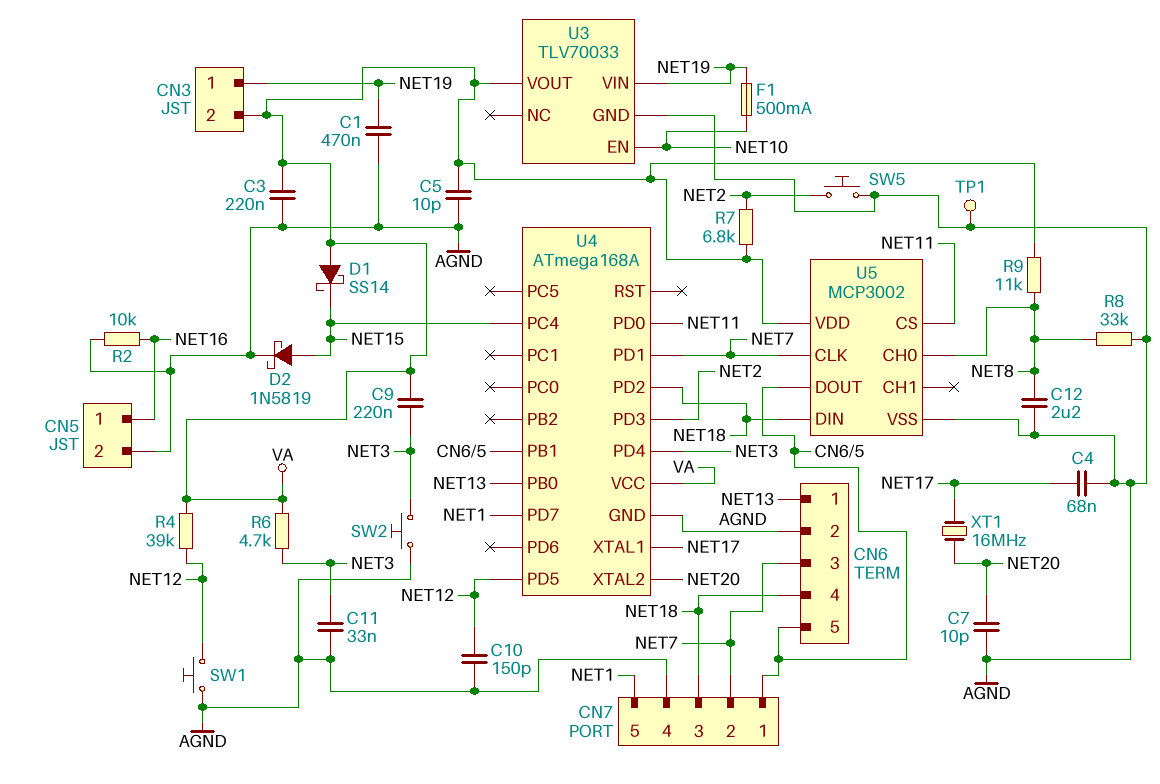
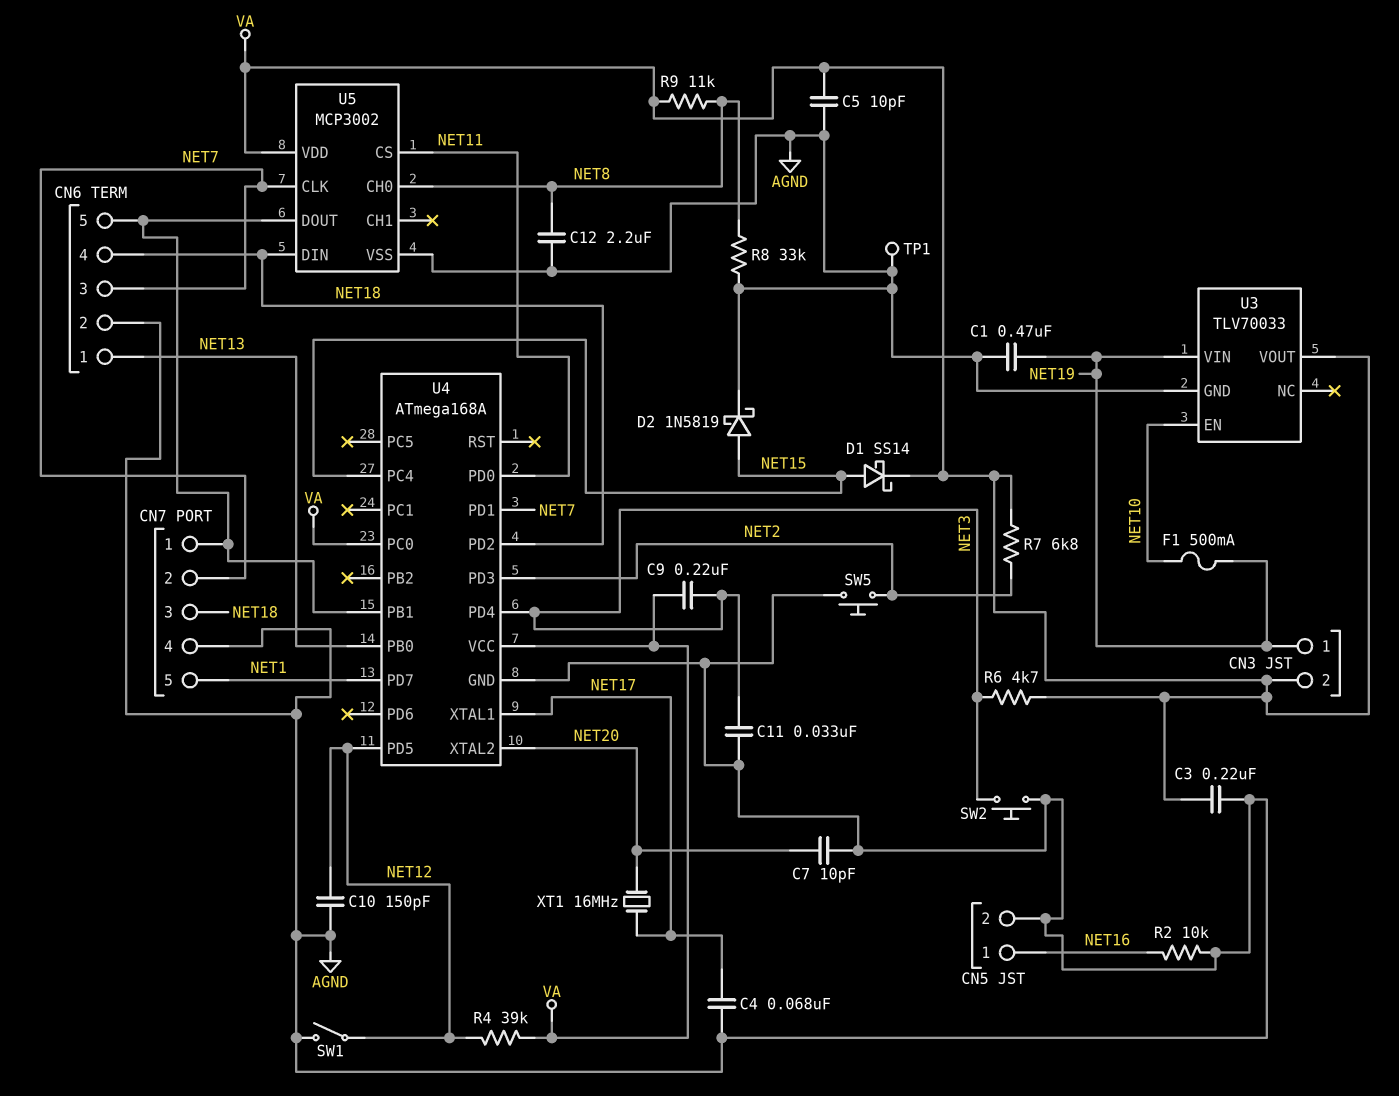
D1: schottky SS14 (A VA, K NET15) -> schottky SS14 (A NET15, K VA)
SW1: button (AGND, NET12) -> switch (AGND, NET12)
U4 pin PC0: none -> VA

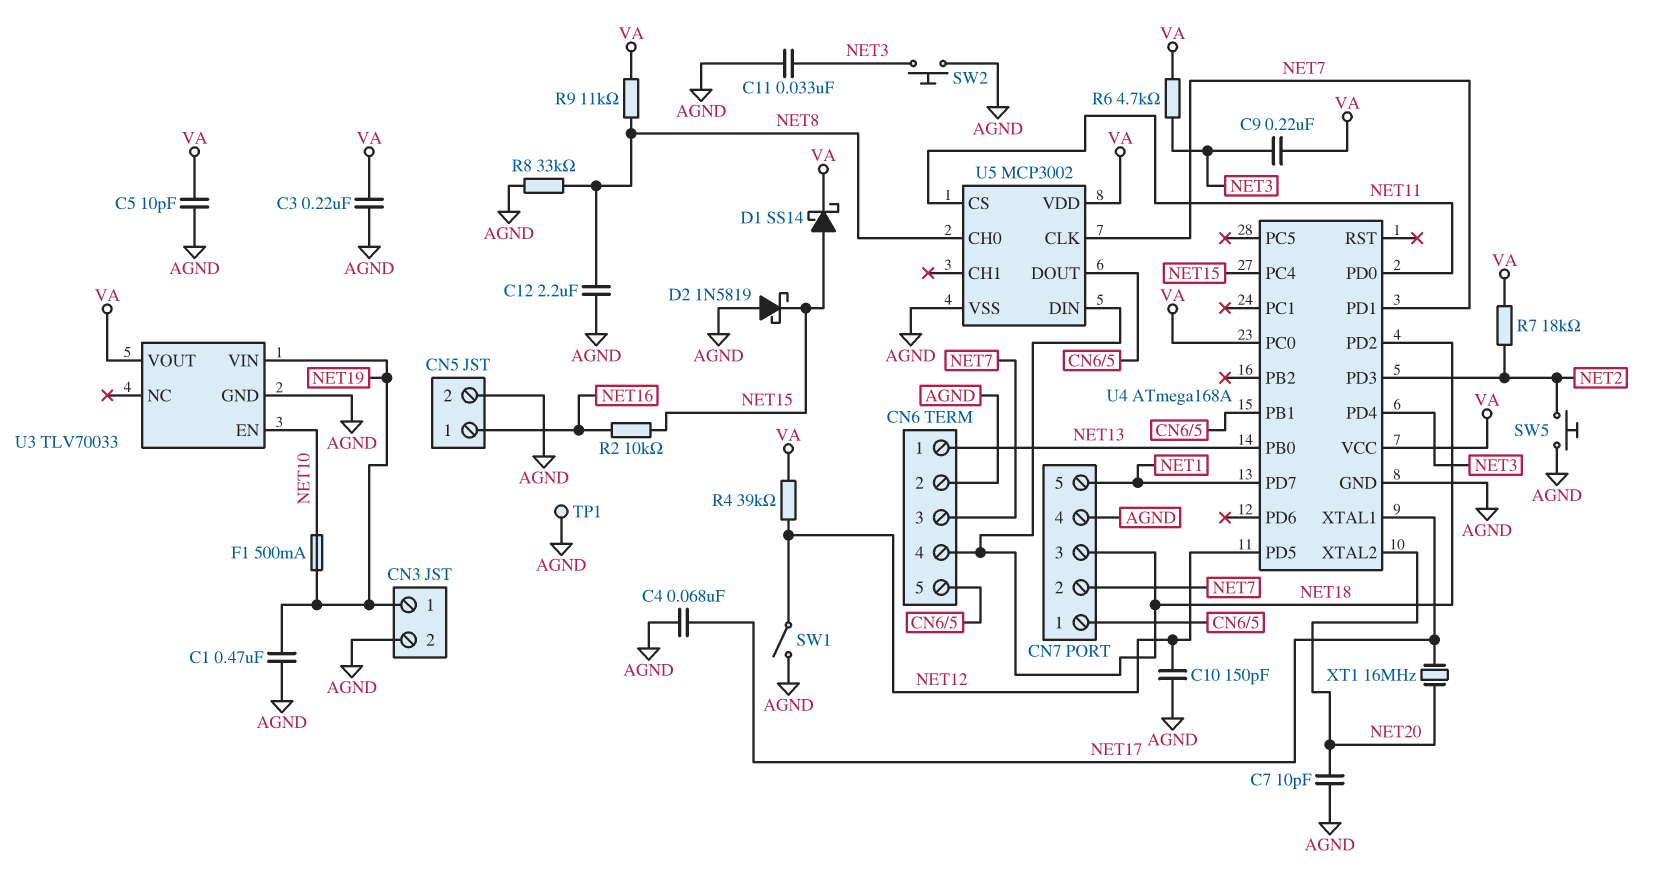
CN3 pin 2: VA -> AGND
D2: schottky 1N5819 (A NET15, K AGND) -> schottky 1N5819 (A AGND, K NET15)
R2: 10k (AGND, NET16) -> 10k (NET15, NET16)
R7: 6.8k (NET2, VA) -> 18k (NET2, VA)

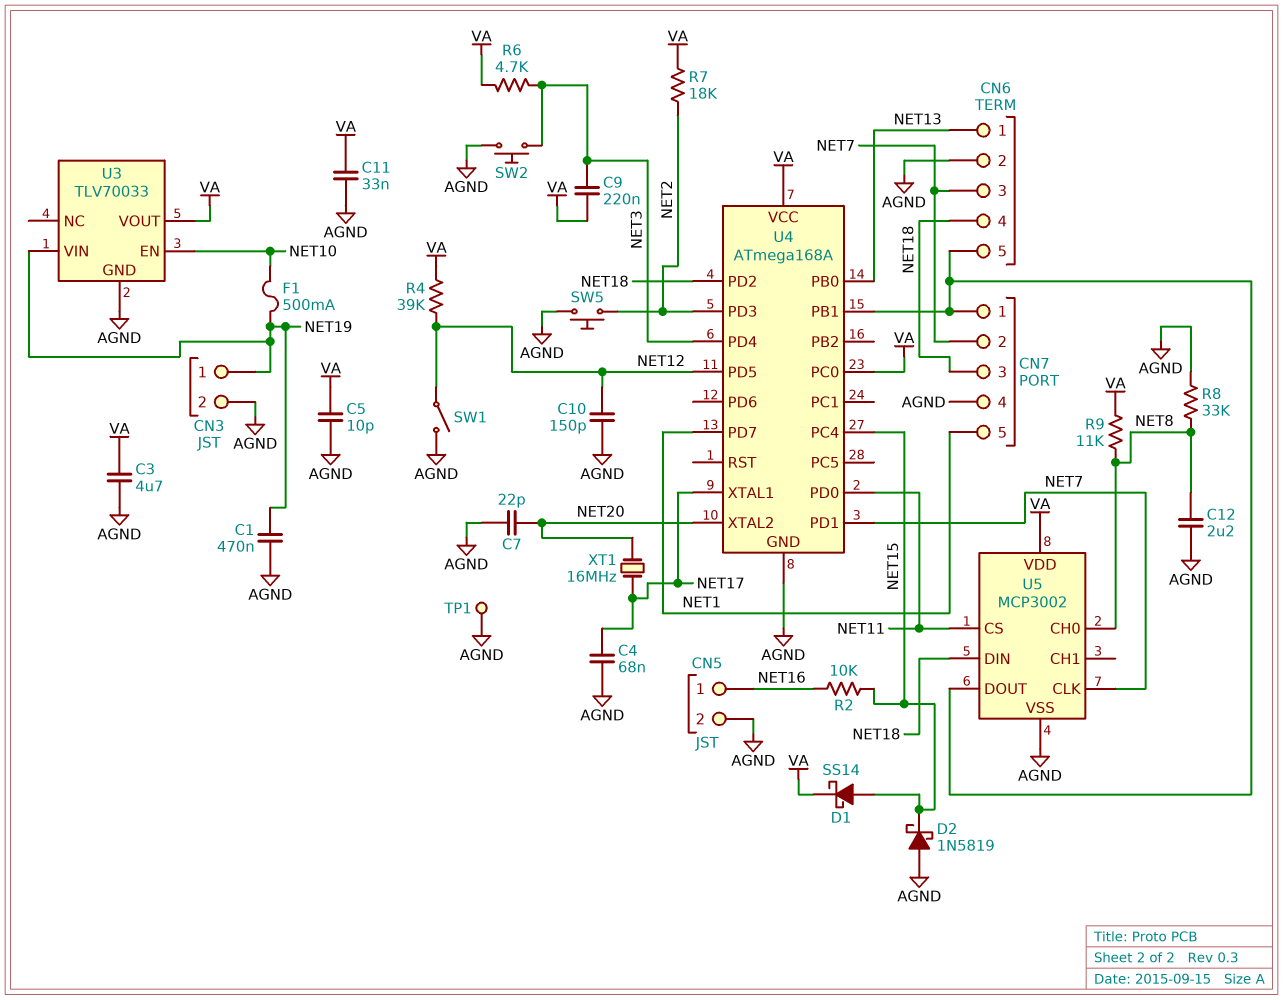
C3: 220nF (AGND, VA) -> 4.7uF (AGND, VA)
C7: 10pF (AGND, NET20) -> 22pF (AGND, NET20)
C11: 33nF (AGND, NET3) -> 33nF (AGND, VA)

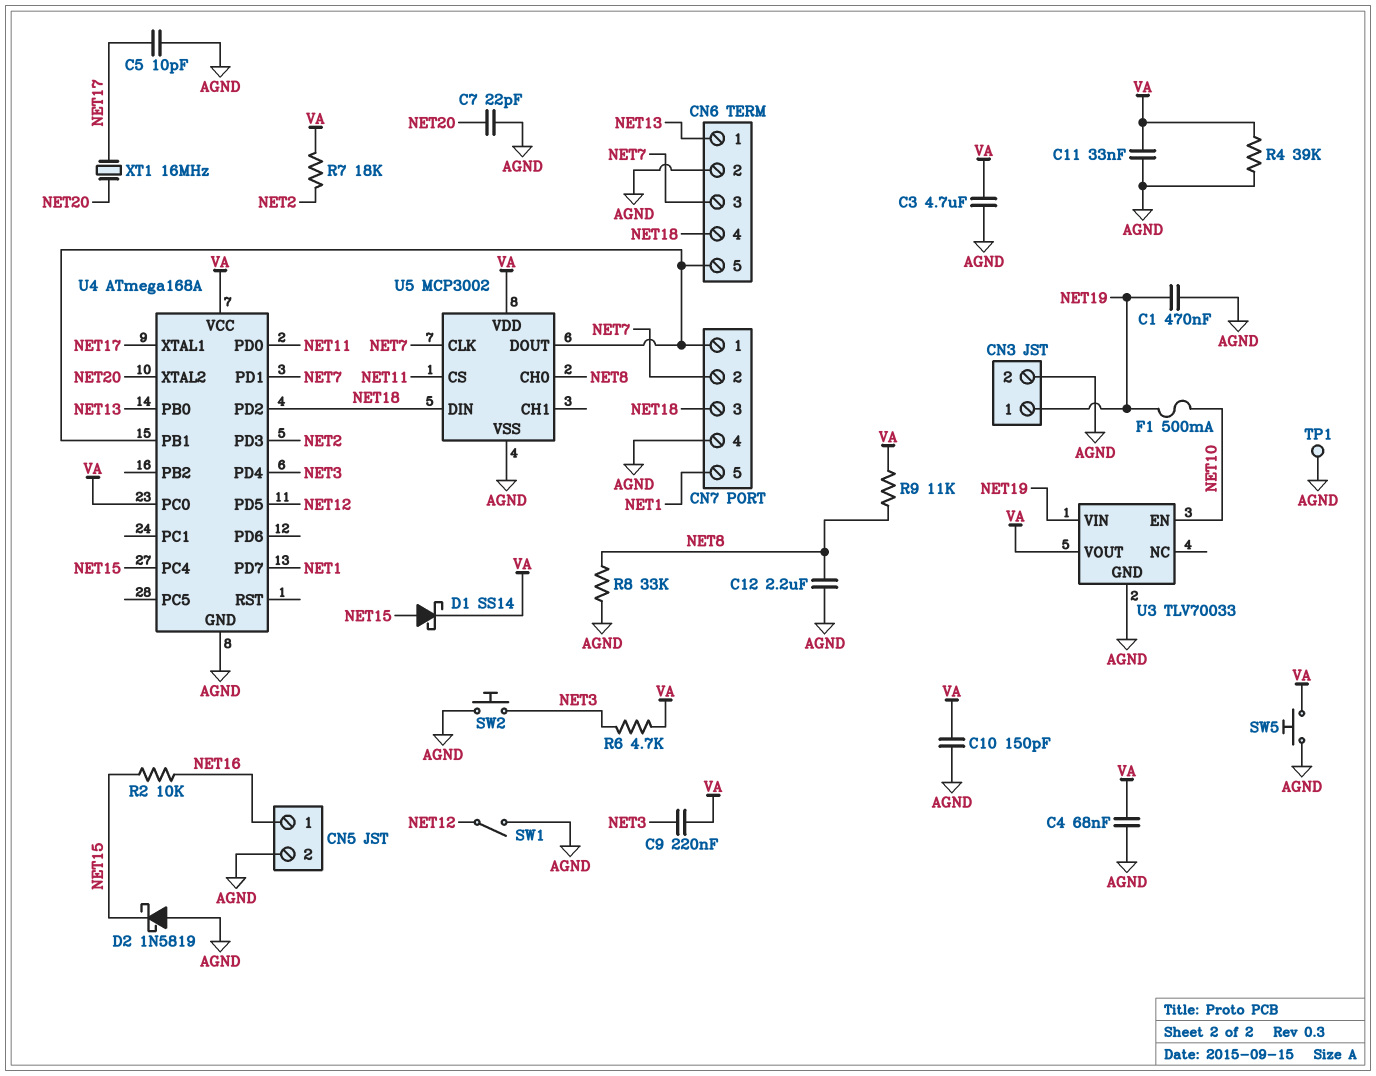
C4: 68nF (AGND, NET17) -> 68nF (AGND, VA)
C5: 10pF (AGND, VA) -> 10pF (AGND, NET17)
C10: 150pF (AGND, NET12) -> 150pF (AGND, VA)
R4: 39k (NET12, VA) -> 39k (AGND, VA)
SW5: button (AGND, NET2) -> button (AGND, VA)

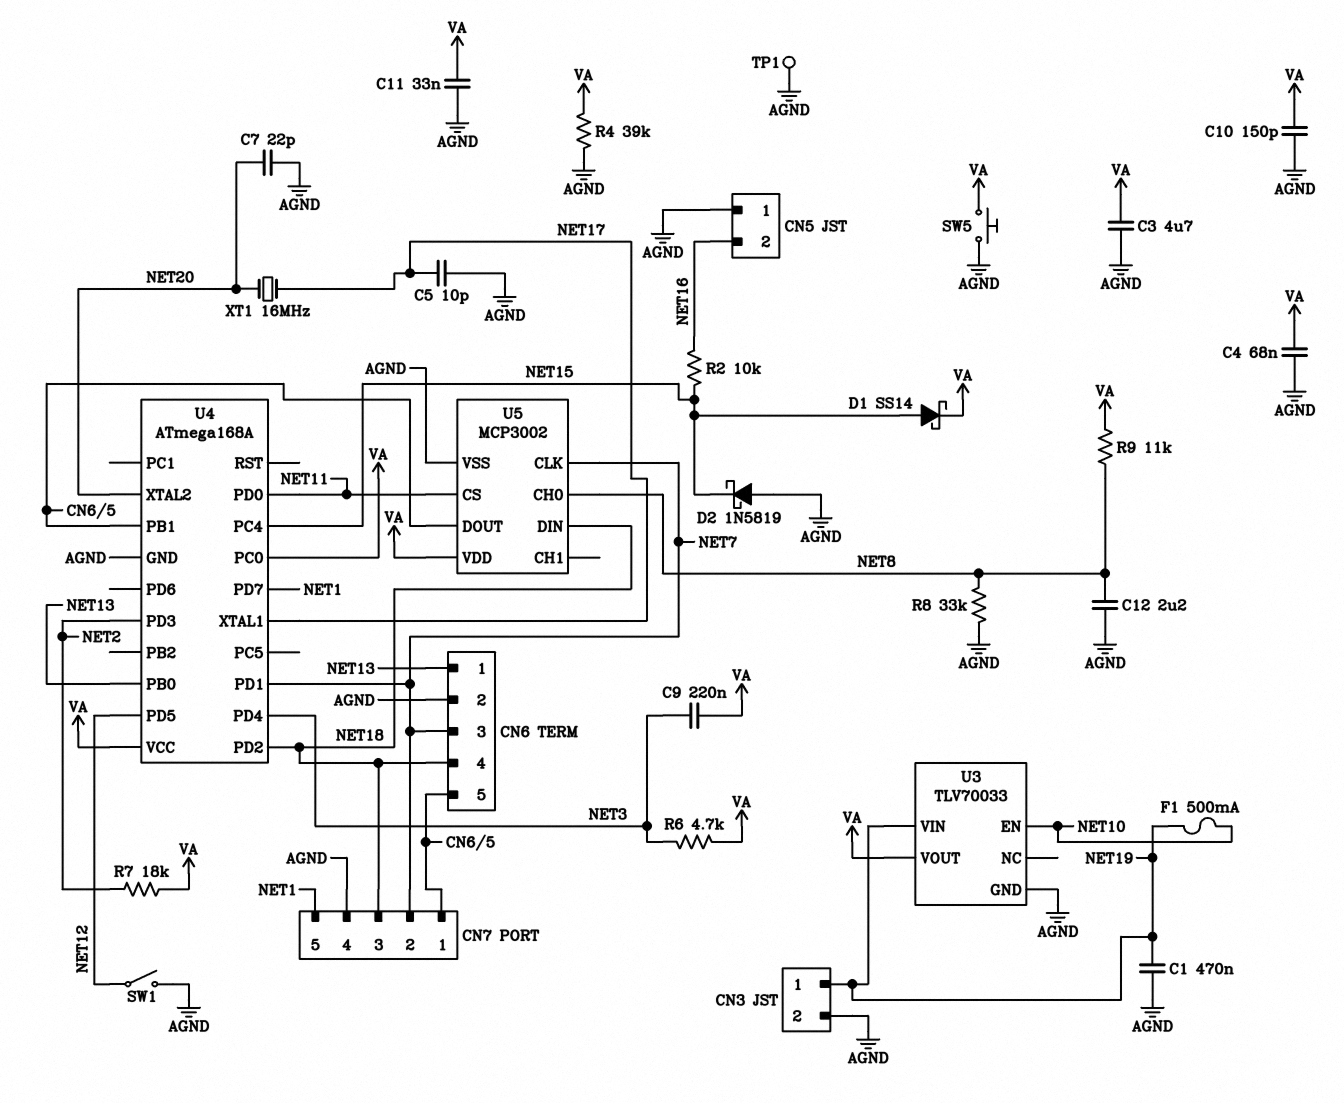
CN5 pin 1: NET16 -> AGND
CN5 pin 2: AGND -> NET16
SW2: button (AGND, NET3) -> none

